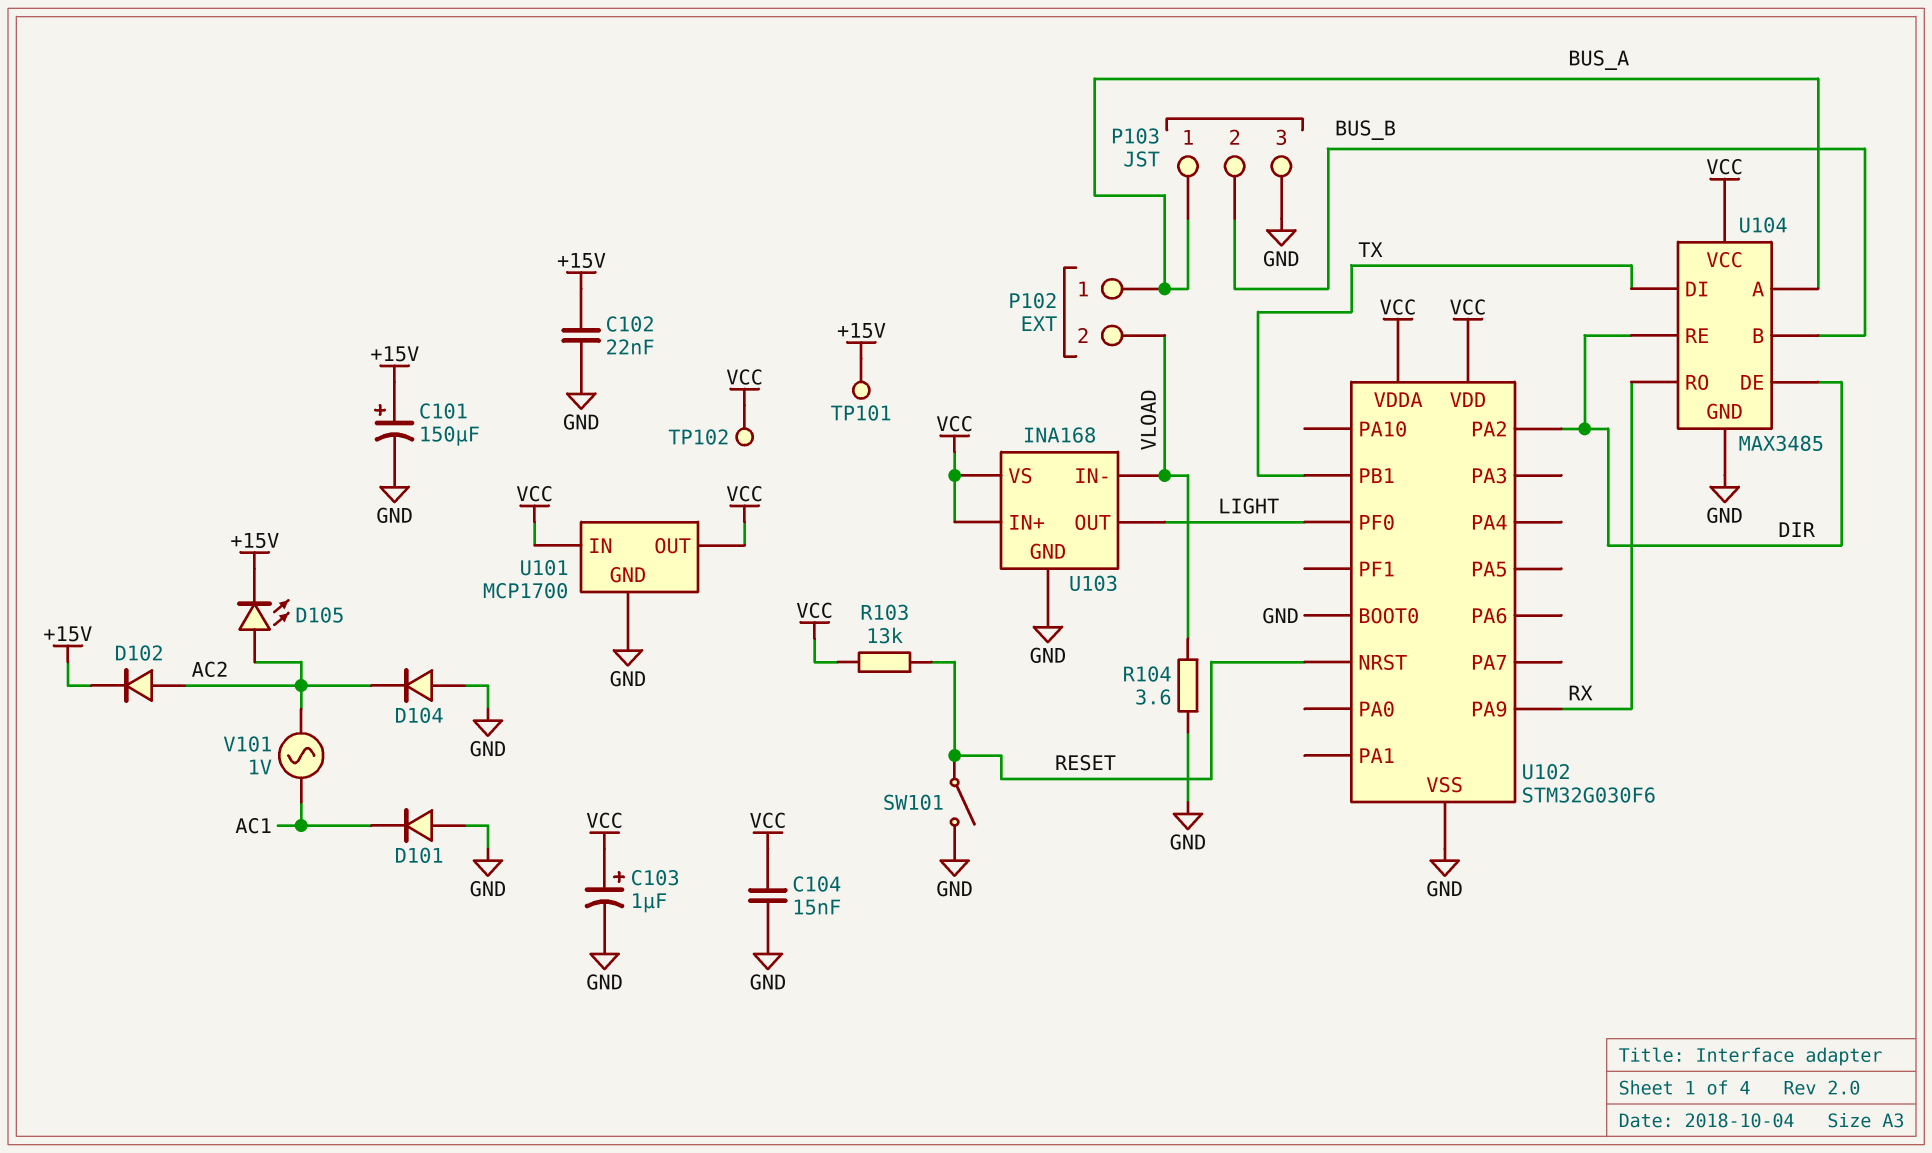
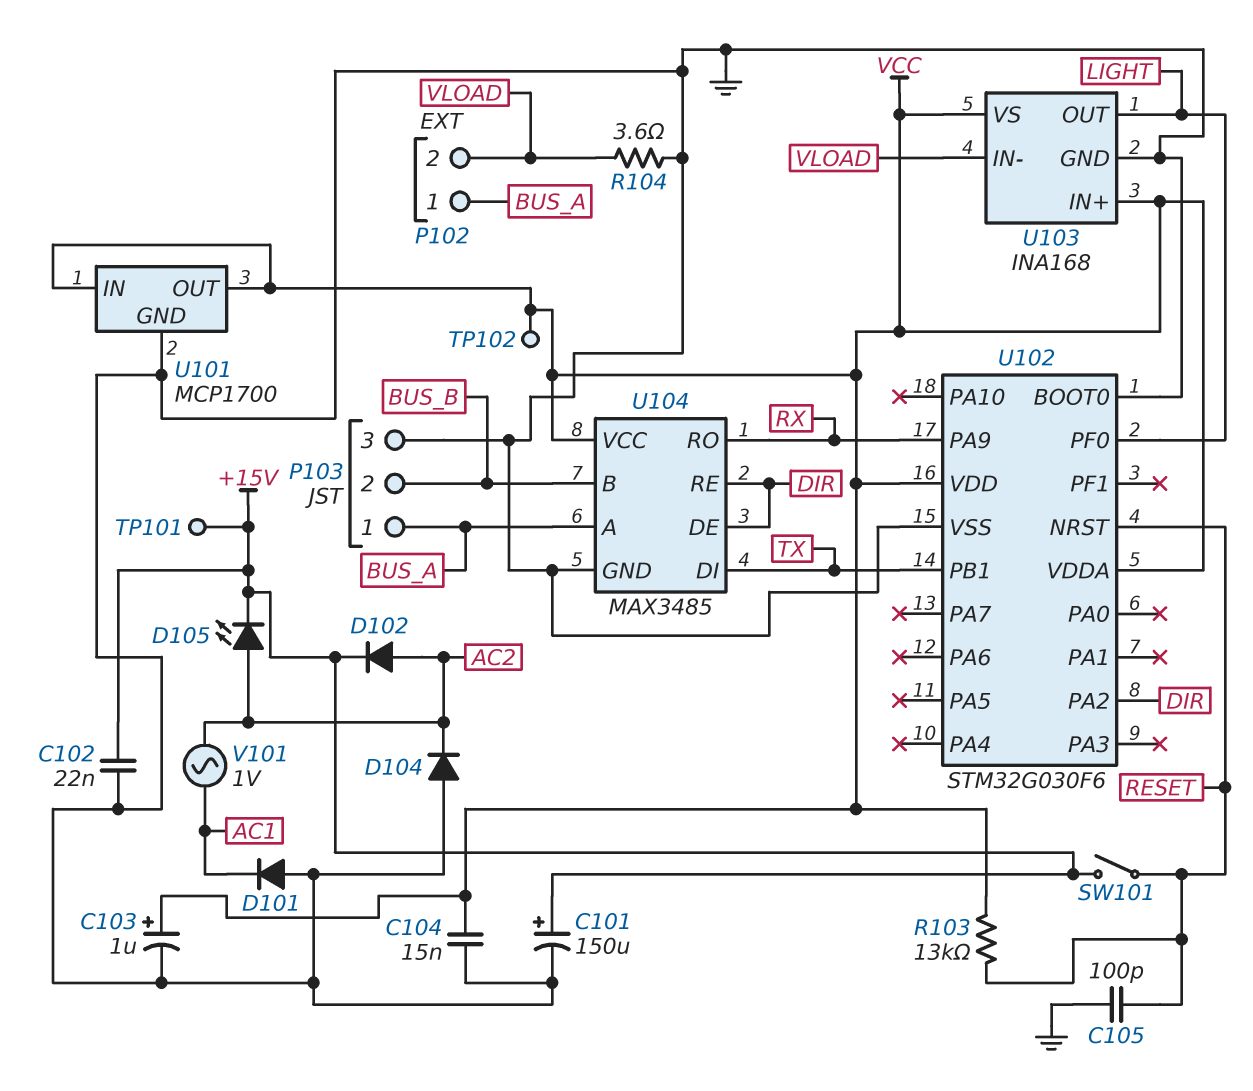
C105: none -> 100pF (GND, RESET)
SW101: switch (GND, RESET) -> switch (+15V, RESET)

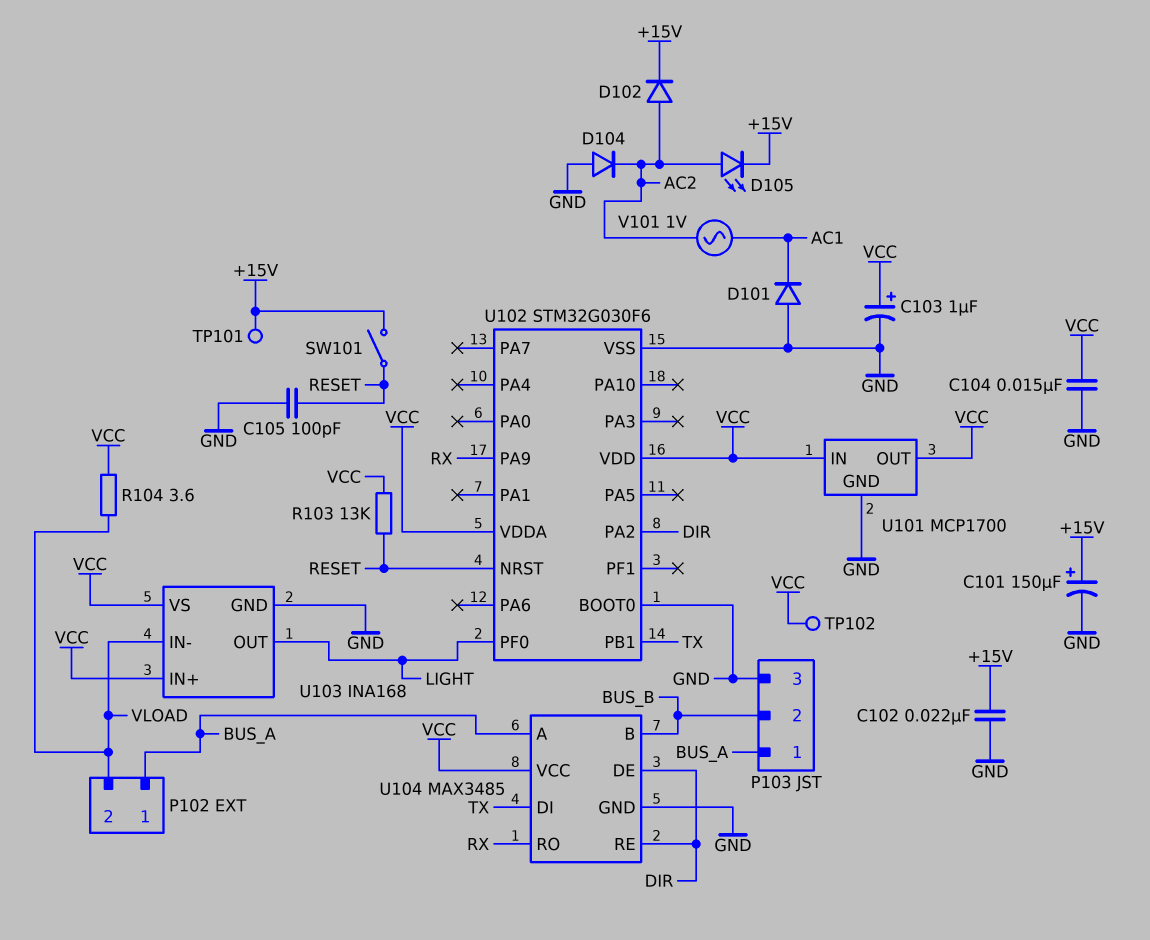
R104: 3.6 (GND, VLOAD) -> 3.6 (VCC, VLOAD)

